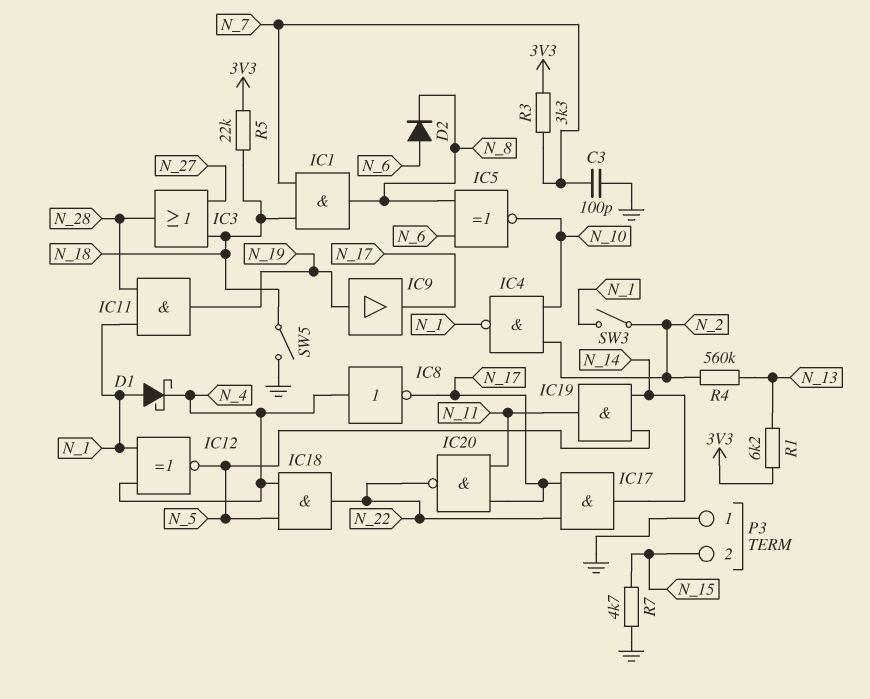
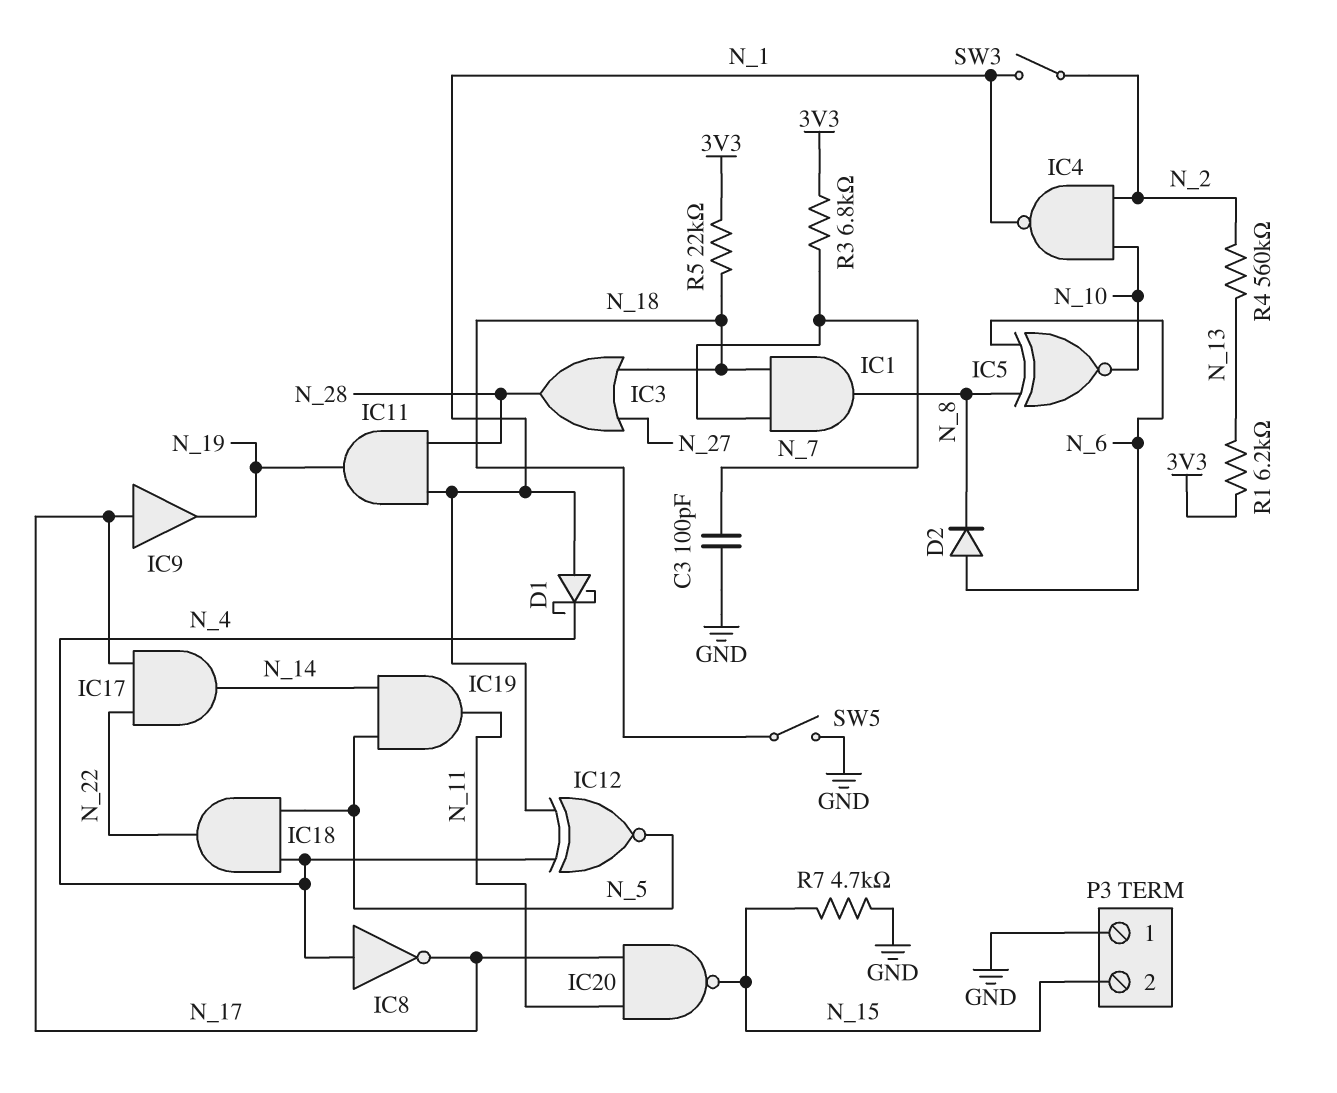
IC9: buffer (in N_19, out N_17) -> buffer (in N_17, out N_19)
IC20: NAND (in N_11, in N_17, out N_22) -> NAND (in N_11, in N_17, out N_15)
R3: 3.3k (3V3, N_7) -> 6.8k (3V3, N_7)

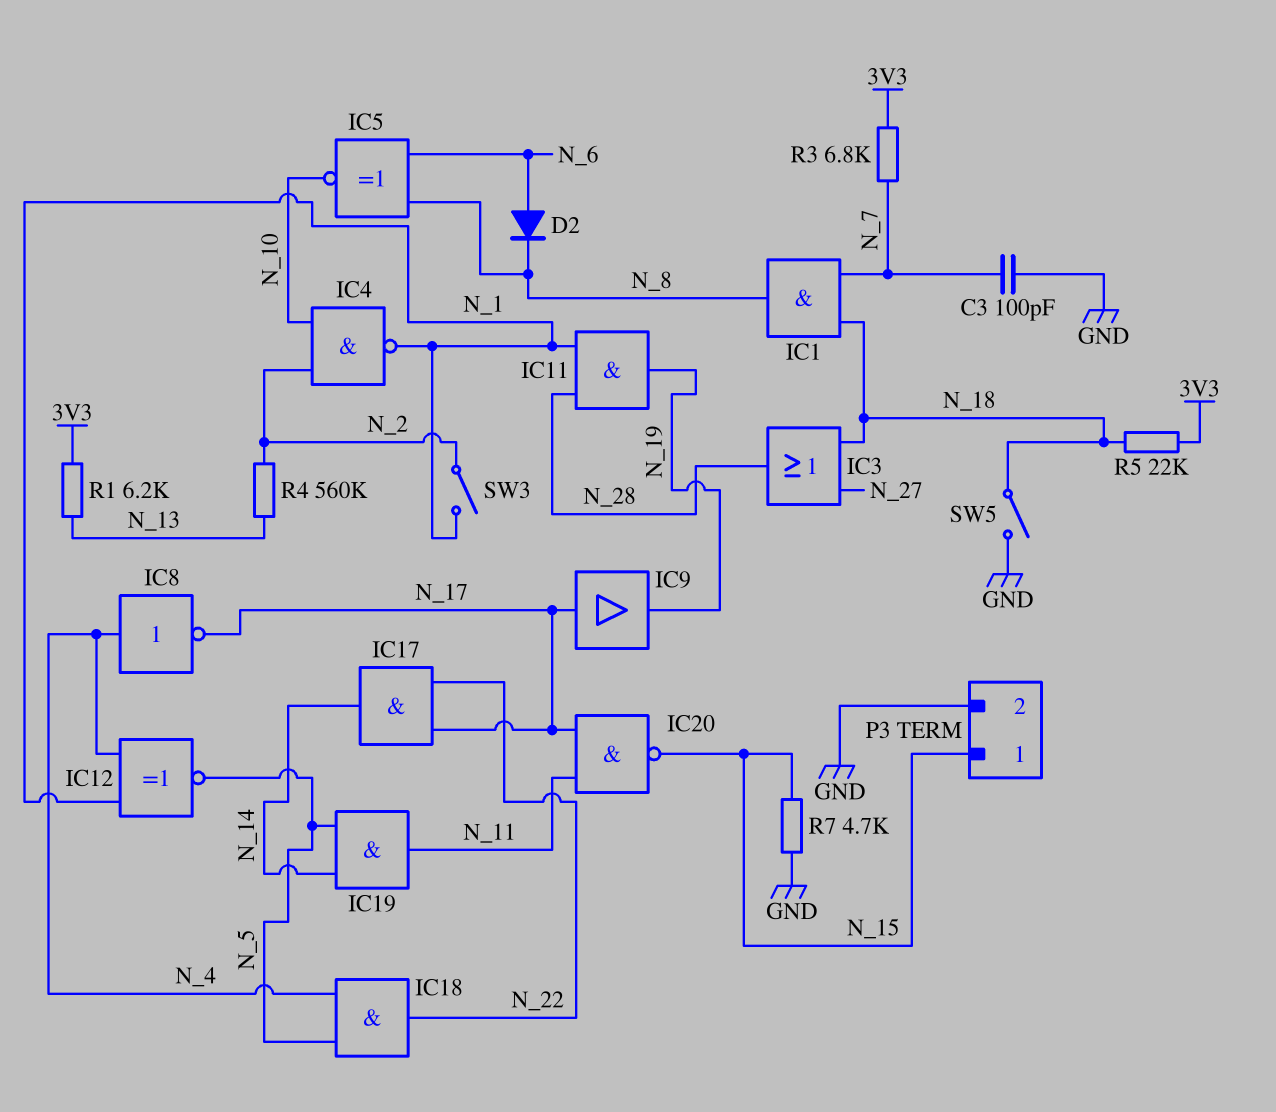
D1: schottky (A N_1, K N_4) -> none
P3 pin 1: GND -> N_15
P3 pin 2: N_15 -> GND

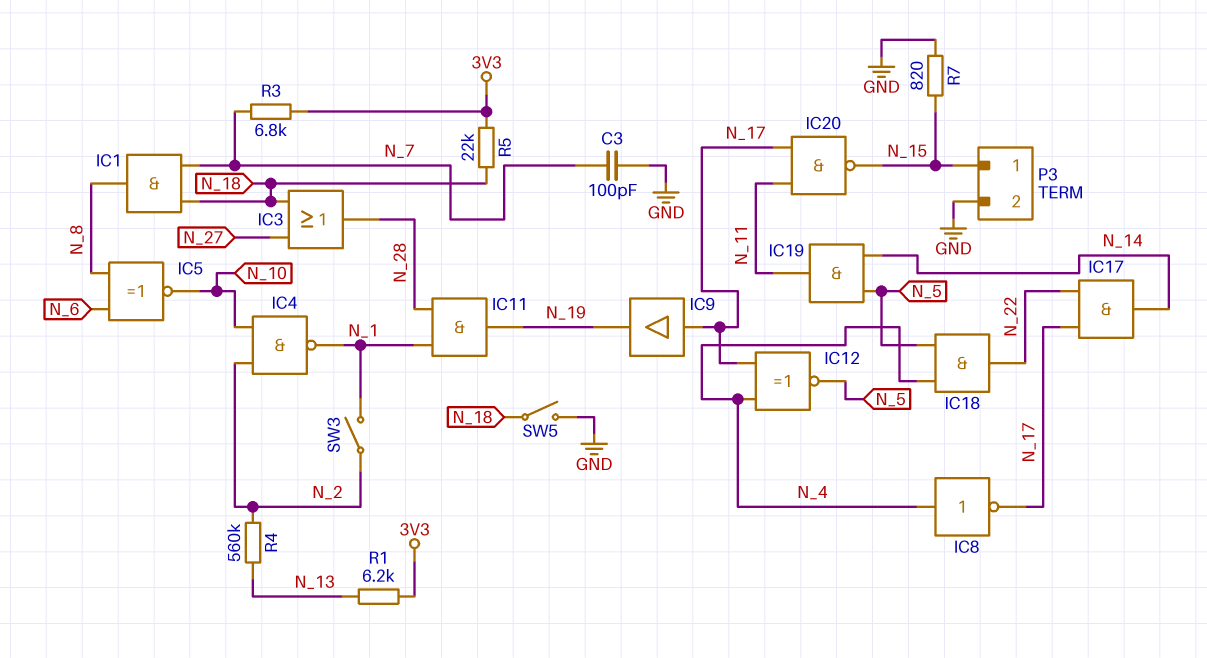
D2: diode (A N_6, K N_8) -> none
IC12: XNOR (in N_1, in N_4, out N_5) -> XNOR (in N_4, in N_17, out N_5)
R7: 4.7k (GND, N_15) -> 820 (GND, N_15)

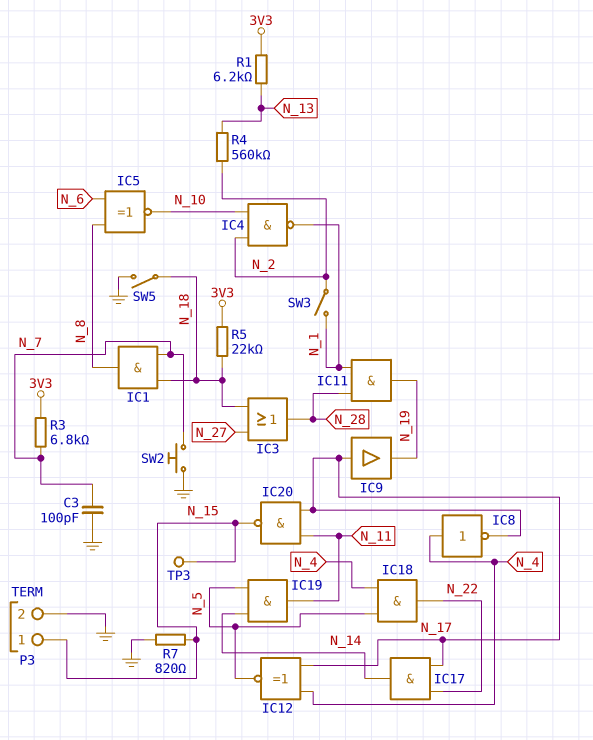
SW2: none -> button (GND, N_7)
TP3: none -> test point (N_15)

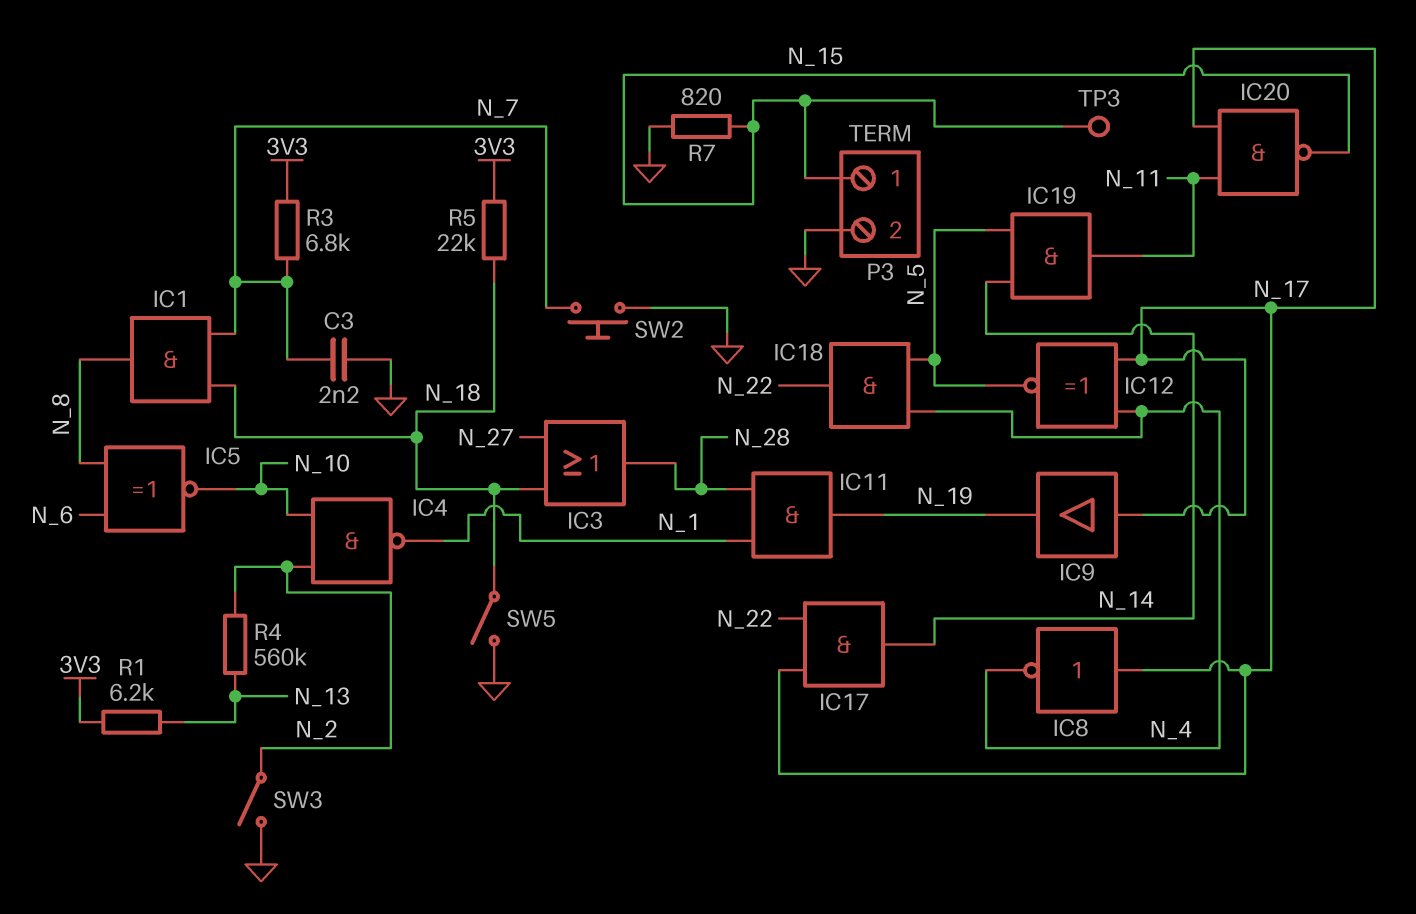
C3: 100pF (GND, N_7) -> 2.2nF (GND, N_7)
IC8: NOT (in N_4, out N_17) -> NOT (in N_17, out N_4)
SW3: switch (N_1, N_2) -> switch (GND, N_2)

